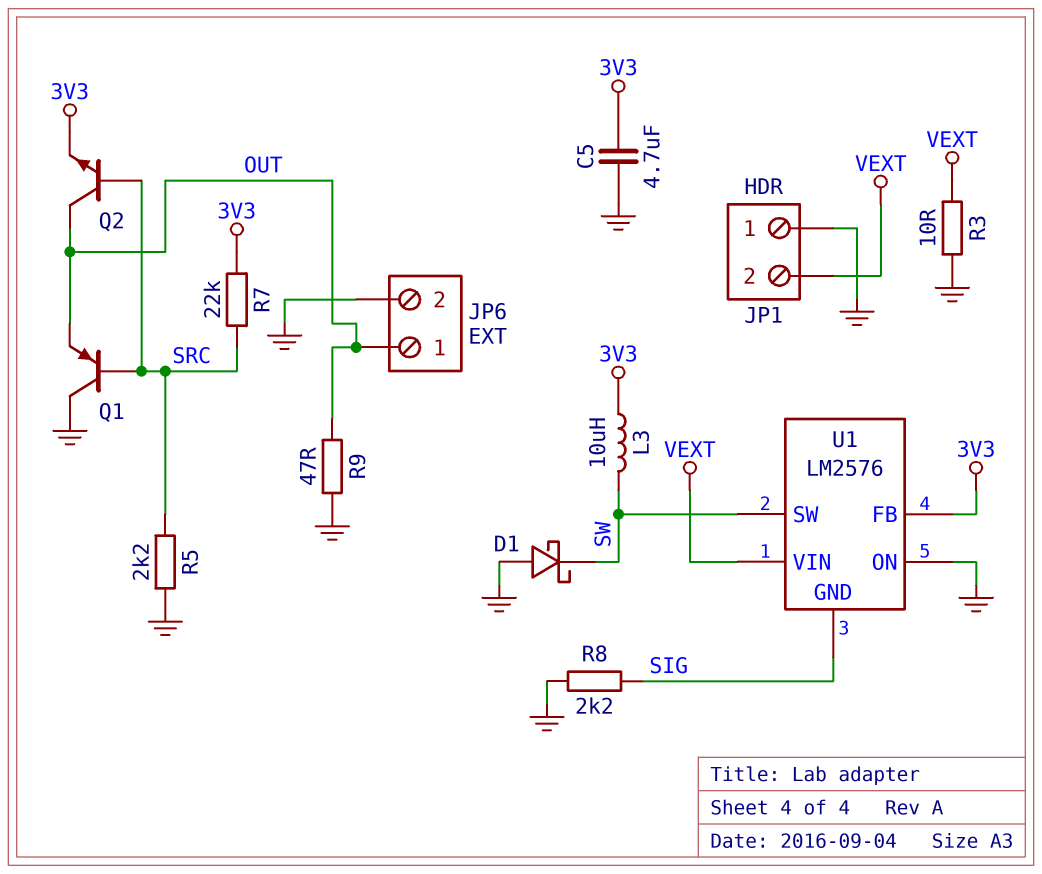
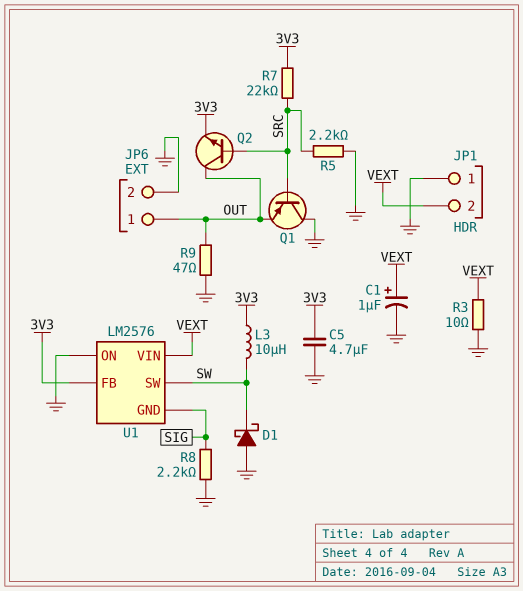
C1: none -> 1uF (plus VEXT, minus GND)

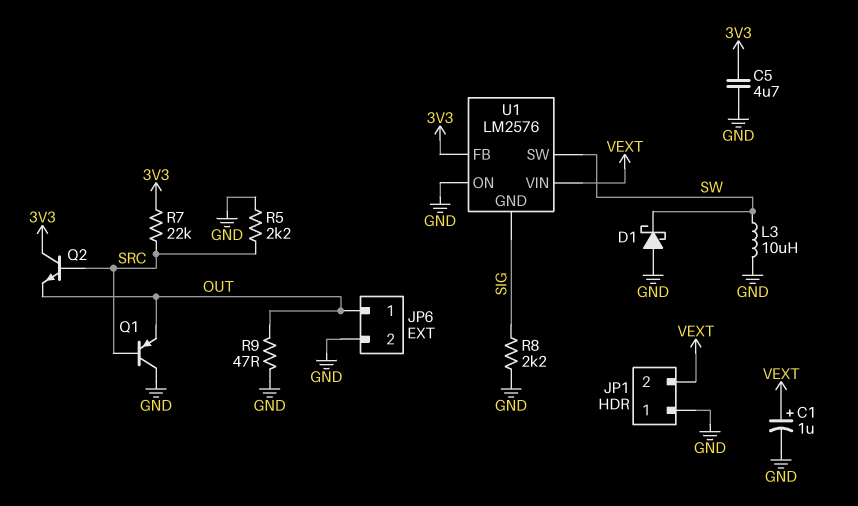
L3: 10uH (3V3, SW) -> 10uH (GND, SW)
Q2: NPN (B SRC, C OUT, E 3V3) -> NPN (B SRC, C 3V3, E OUT)
R3: 10 (GND, VEXT) -> none

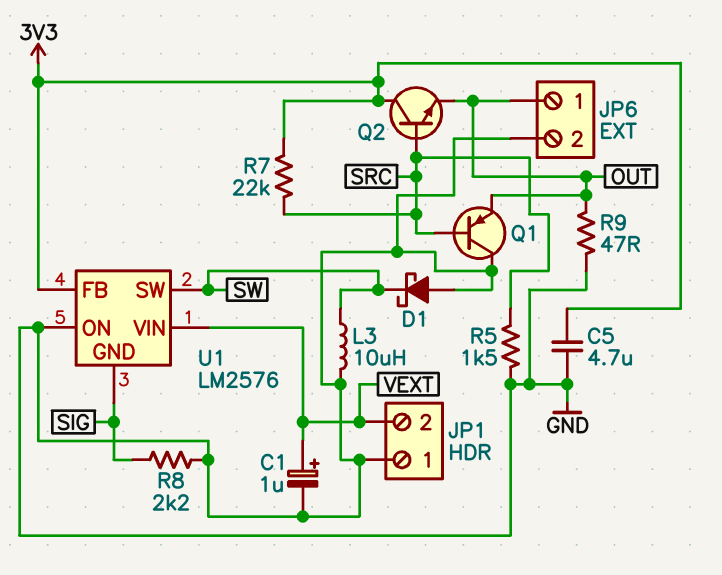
R5: 2.2k (GND, SRC) -> 1.5k (GND, SRC)

